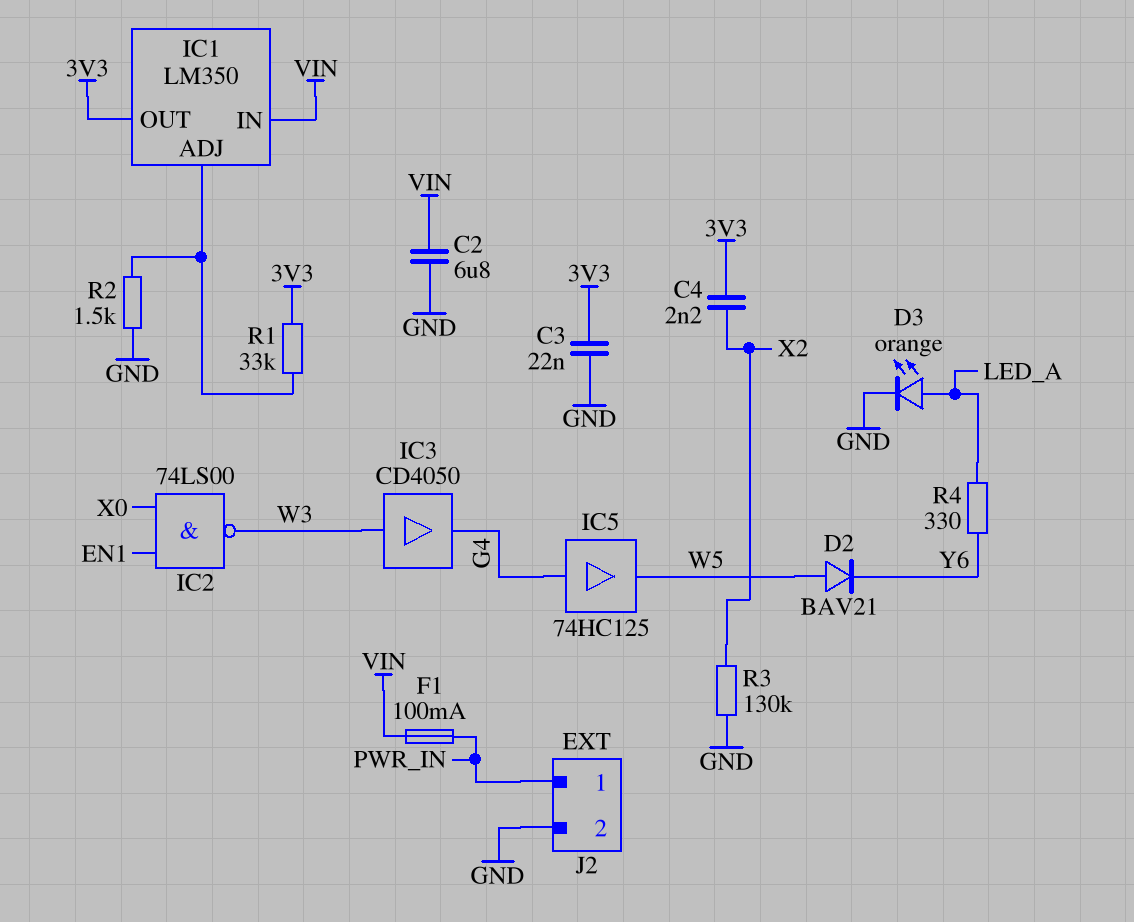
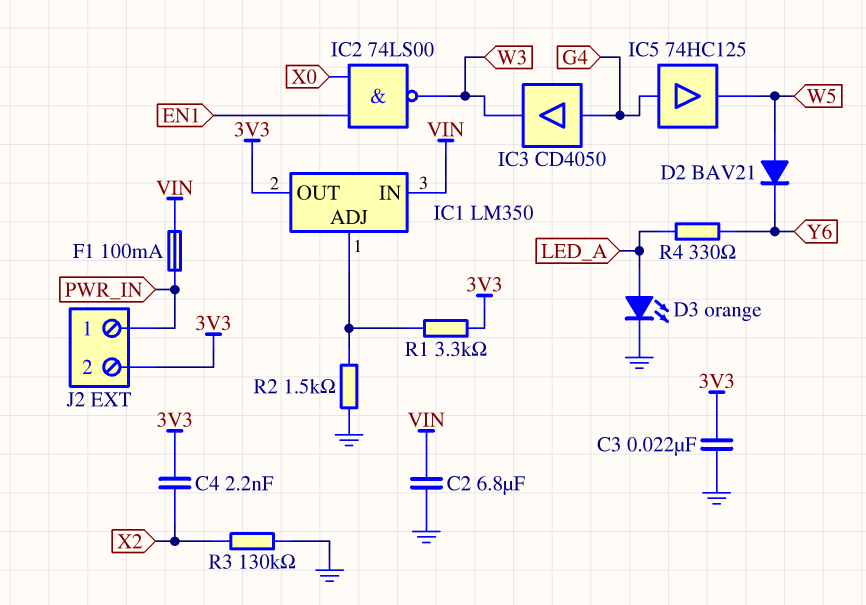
IC3: buffer CD4050 (in W3, out G4) -> buffer CD4050 (in G4, out W3)
J2 pin 2: GND -> 3V3
R1: 33k (3V3, IC1/ADJ) -> 3.3k (3V3, IC1/ADJ)

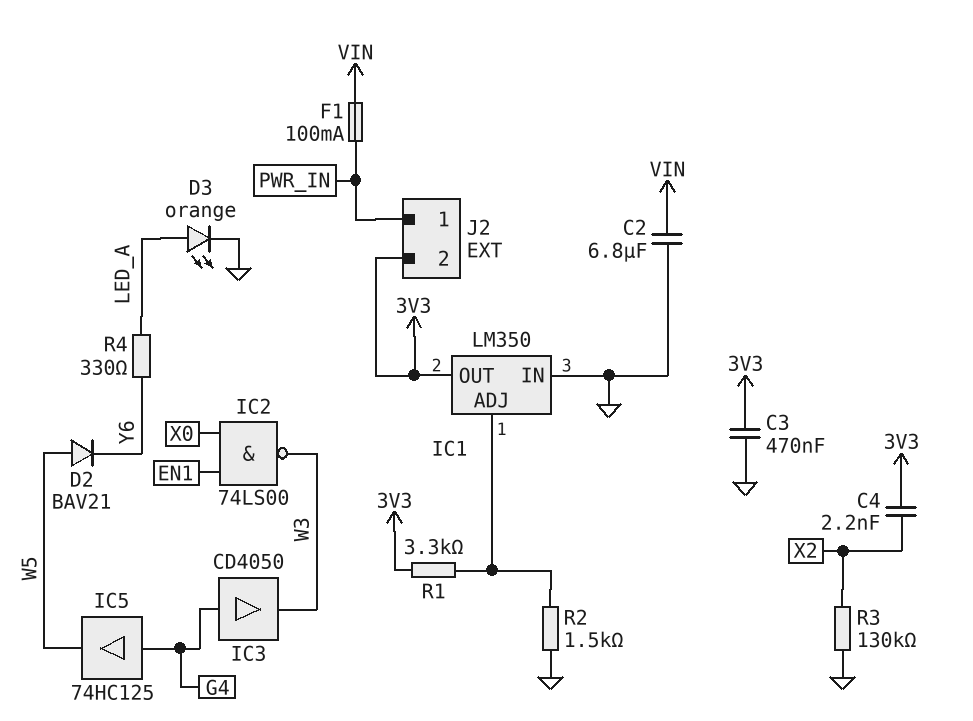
C3: 22nF (3V3, GND) -> 470nF (3V3, GND)
IC1 pin IN: VIN -> GND

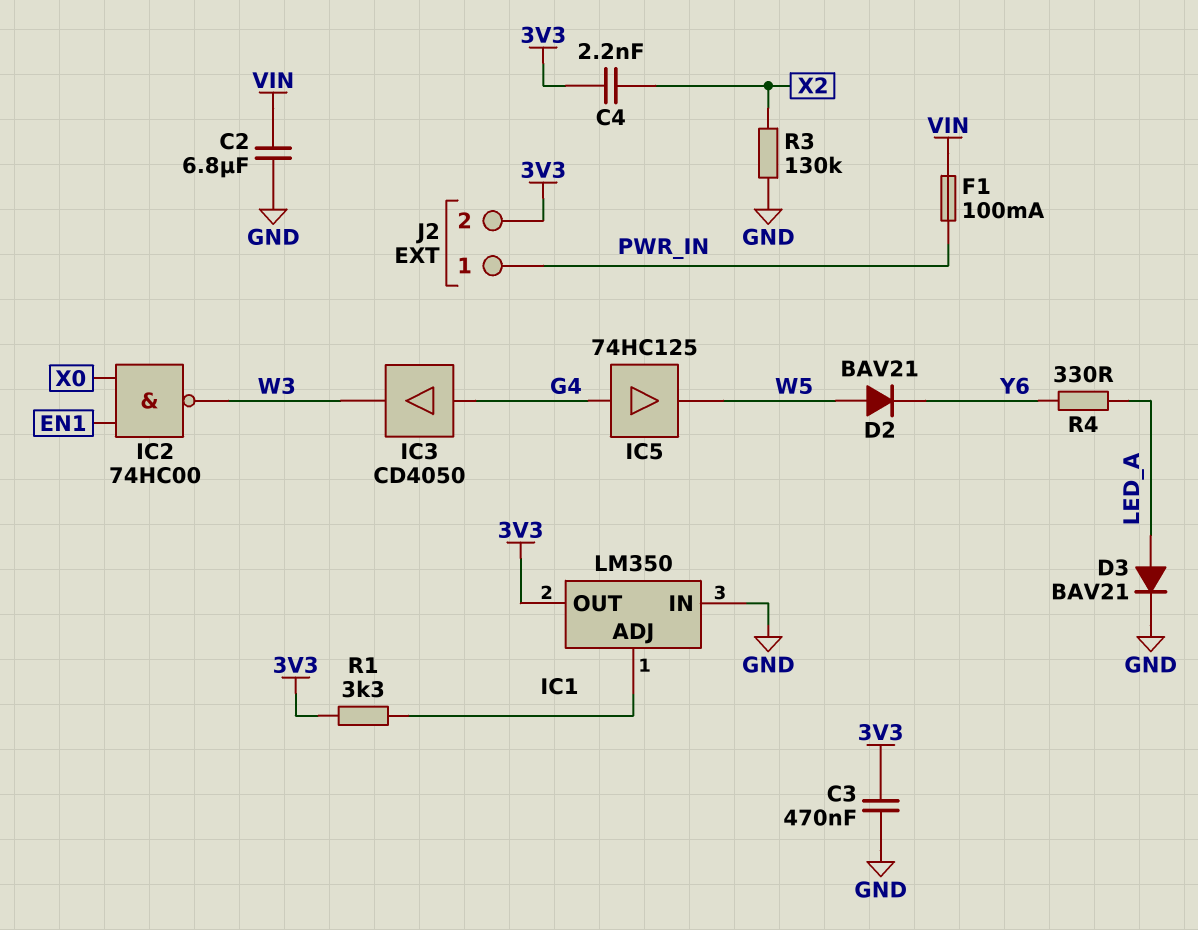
D3: LED orange (A LED_A, K GND) -> diode BAV21 (A LED_A, K GND)
IC2: NAND 74LS00 (in EN1, in X0, out W3) -> NAND 74HC00 (in EN1, in X0, out W3)
R2: 1.5k (GND, IC1/ADJ) -> none

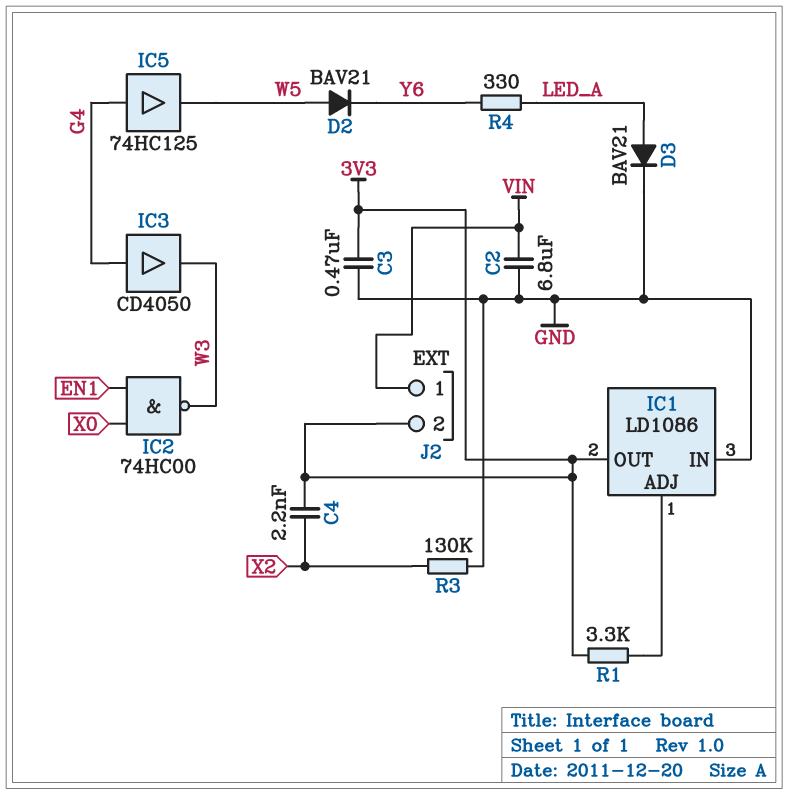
F1: 100mA (PWR_IN, VIN) -> none
IC1: LM350 -> LD1086
J2 pin 1: PWR_IN -> VIN

